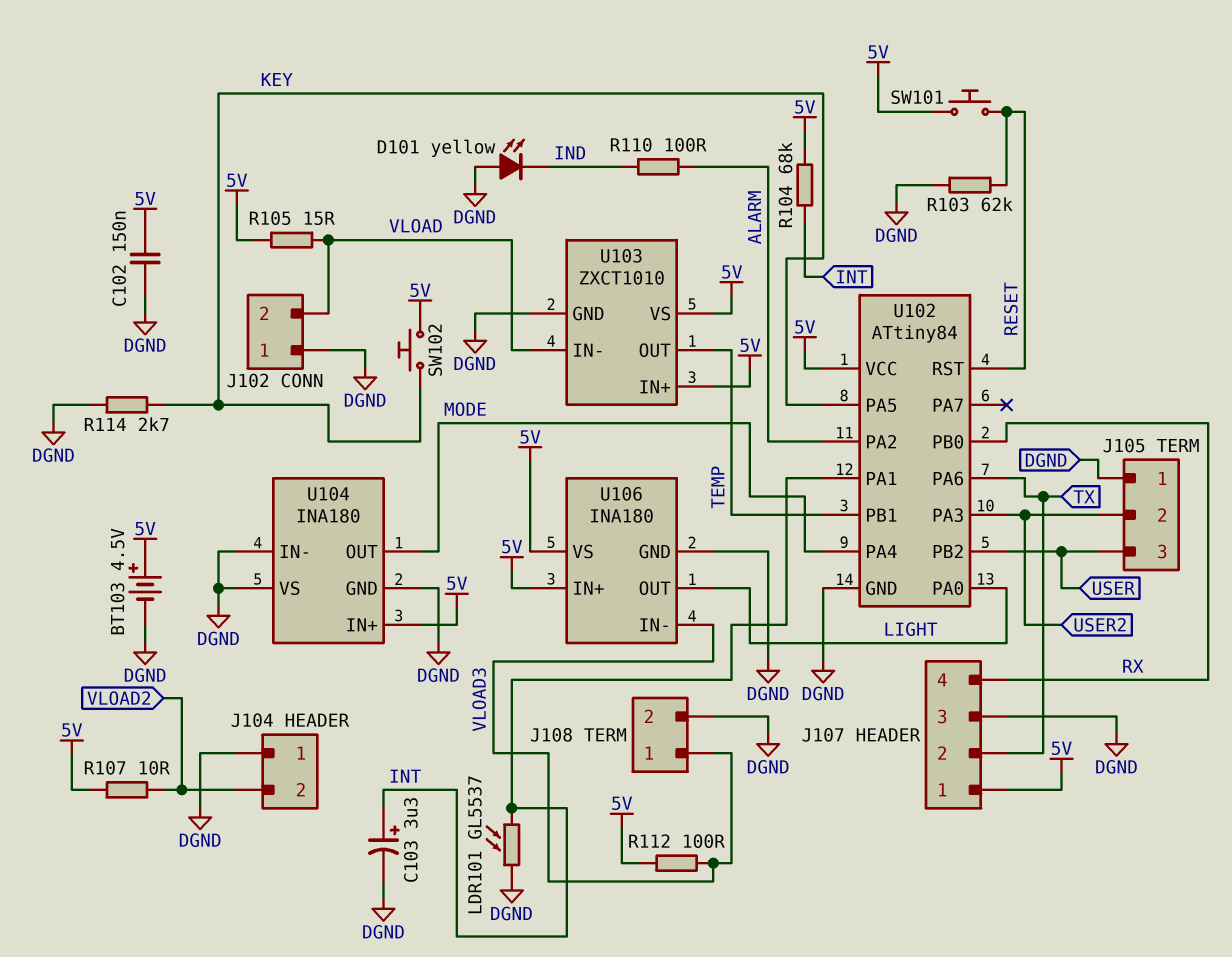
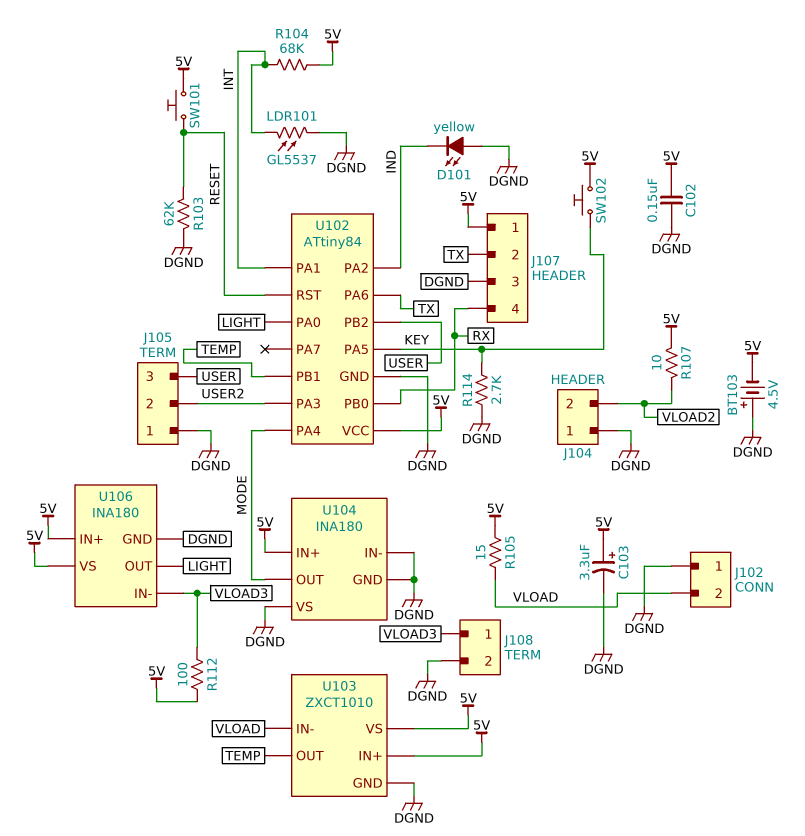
BT103: 4.5V (plus 5V, minus DGND) -> 4.5V (plus DGND, minus 5V)
C103: 3.3uF (plus INT, minus DGND) -> 3.3uF (plus 5V, minus DGND)
R110: 100 (ALARM, IND) -> none
U102 pin PA2: ALARM -> IND

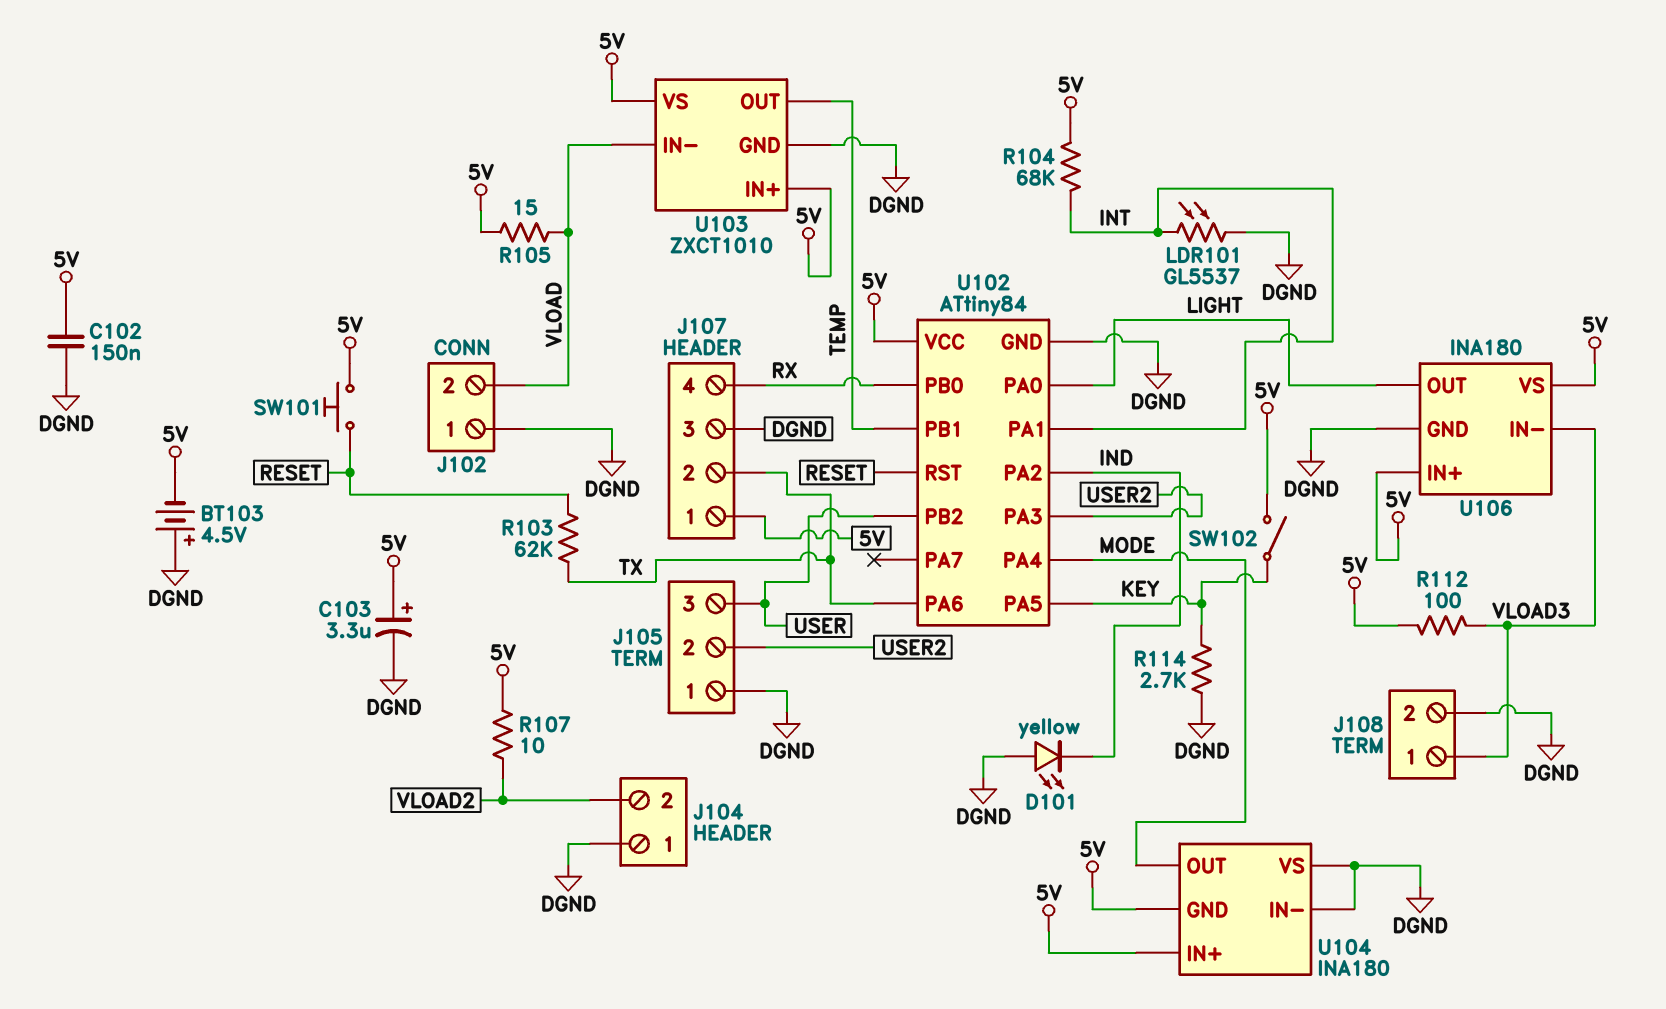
R103: 62k (DGND, RESET) -> 62k (RESET, TX)
SW102: button (5V, KEY) -> switch (5V, KEY)
U104 pin GND: DGND -> 5V

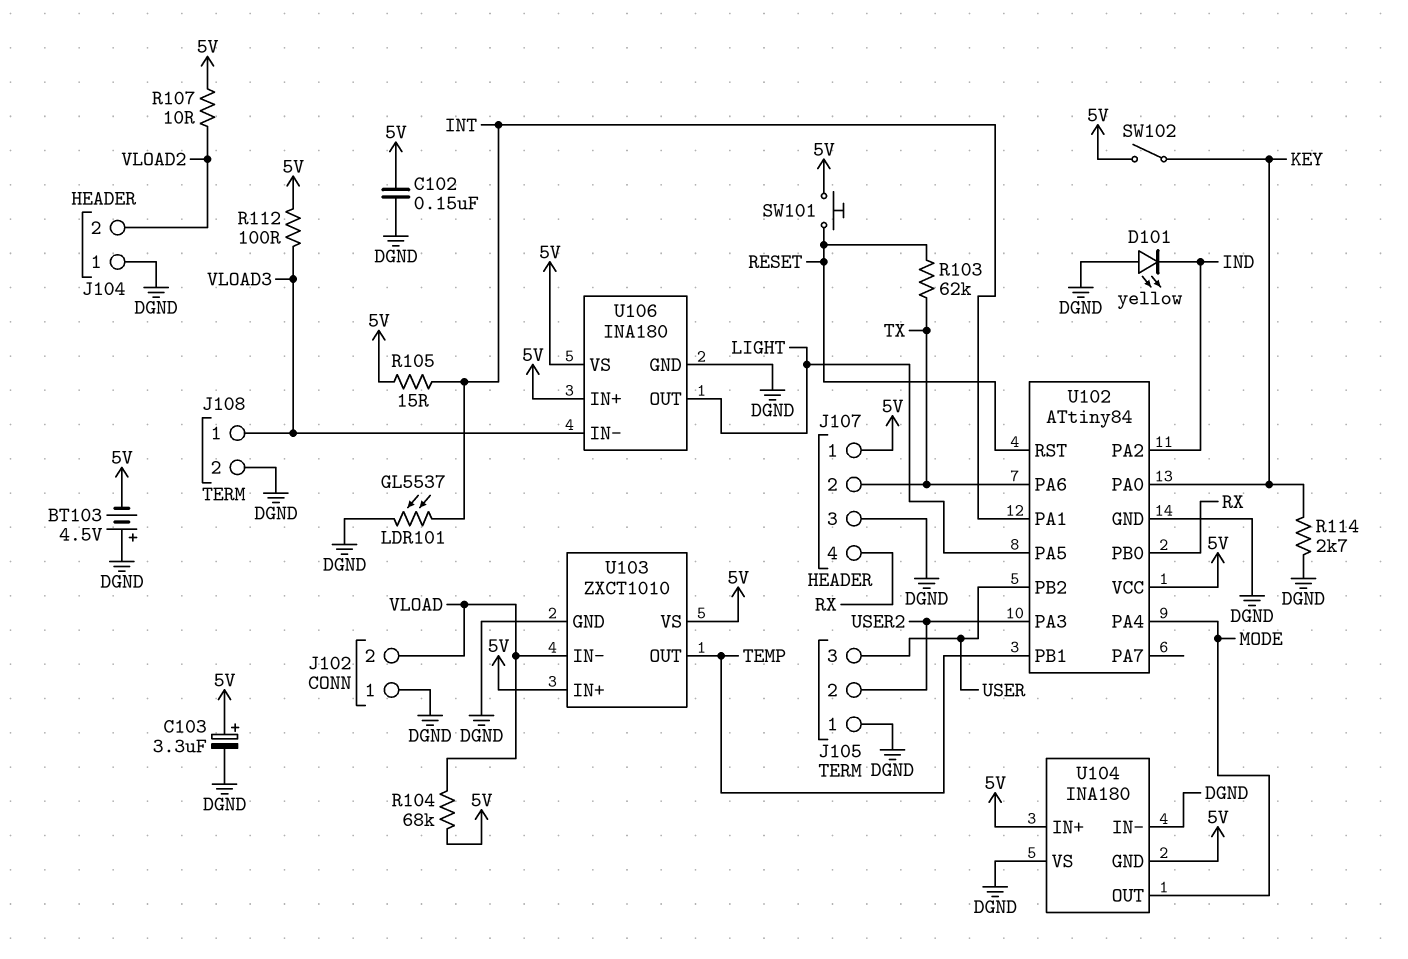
R104: 68k (5V, INT) -> 68k (5V, VLOAD)
R105: 15 (5V, VLOAD) -> 15 (5V, INT)
U102 pin PA0: LIGHT -> KEY
U102 pin PA5: KEY -> LIGHT

